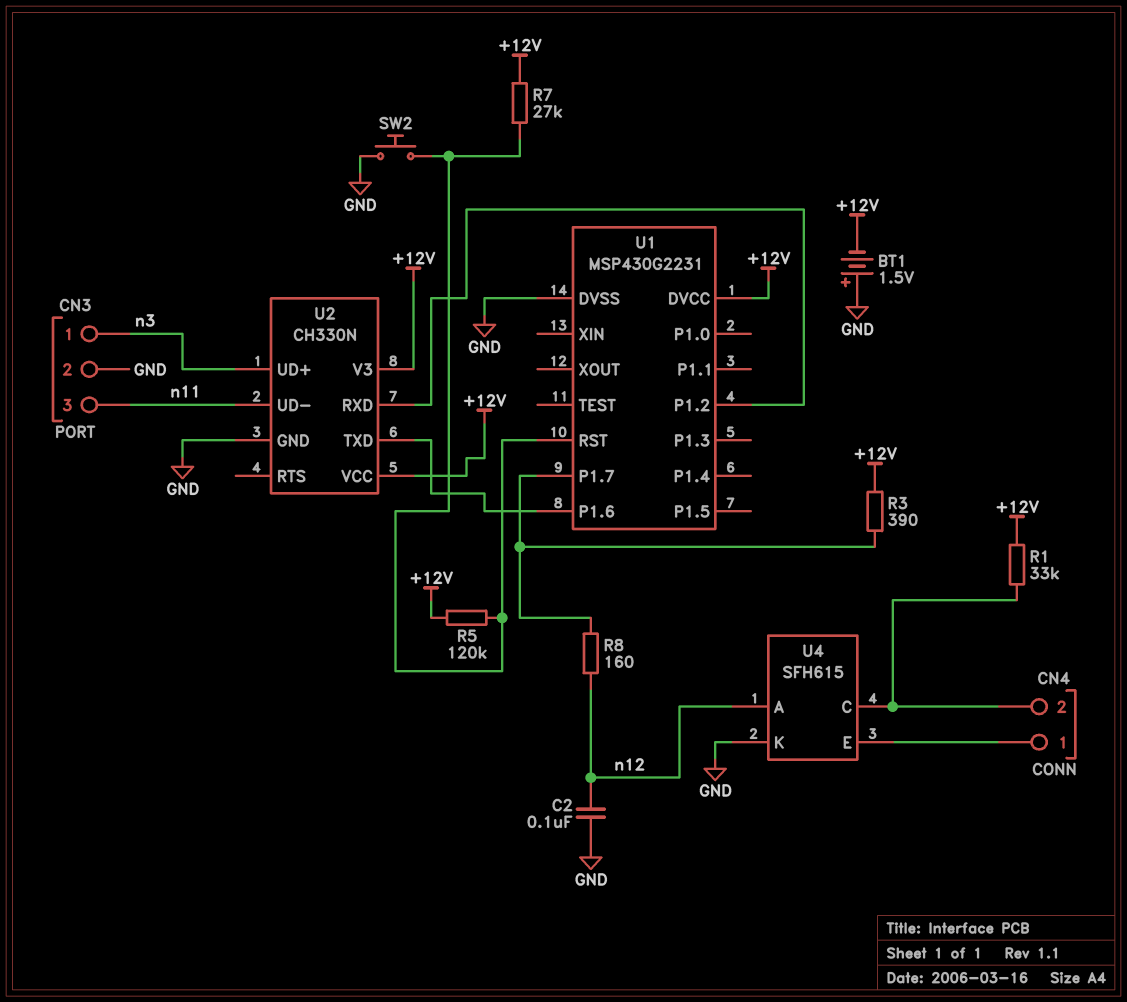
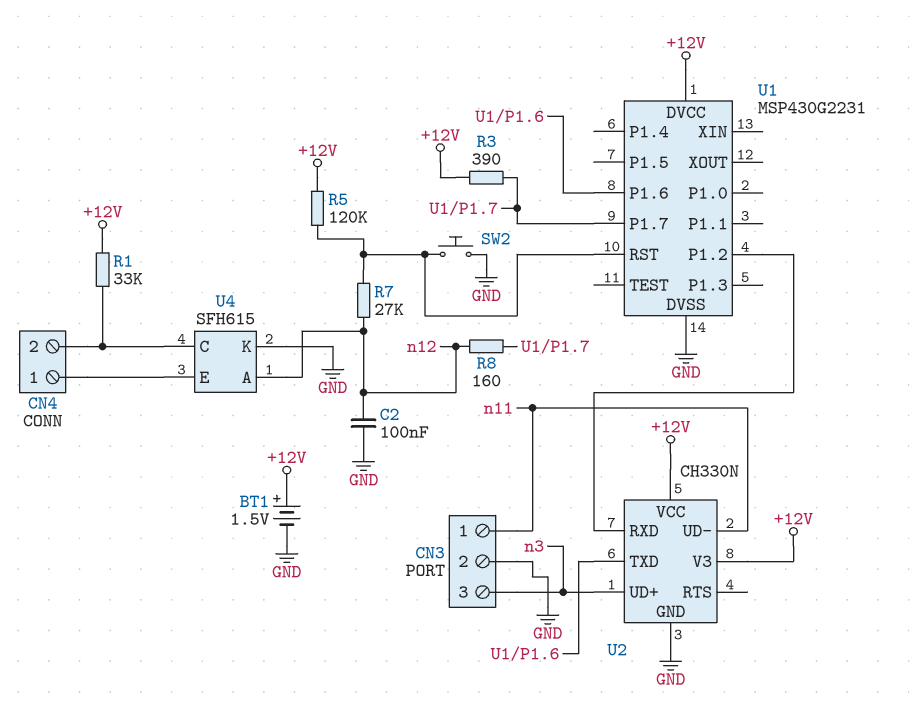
BT1: 1.5V (plus GND, minus +12V) -> 1.5V (plus +12V, minus GND)
CN3 pin 1: n3 -> n11
CN3 pin 3: n11 -> n3
R7: 27k (+12V, U1/RST) -> 27k (U1/RST, n12)

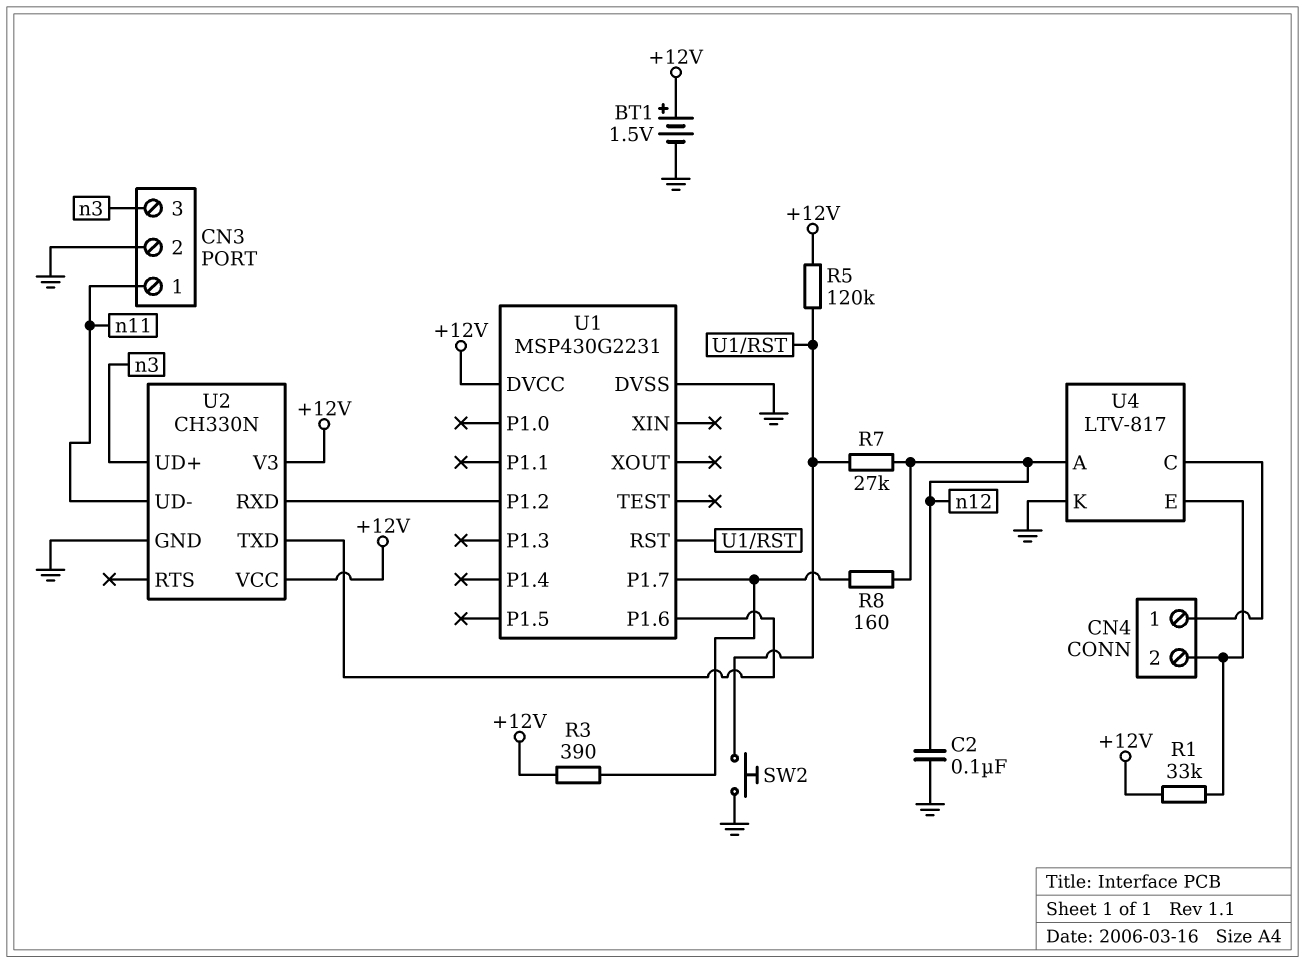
U4: SFH615 -> LTV-817
U4 pin C: CN4/2 -> CN4/1
U4 pin E: CN4/1 -> CN4/2

